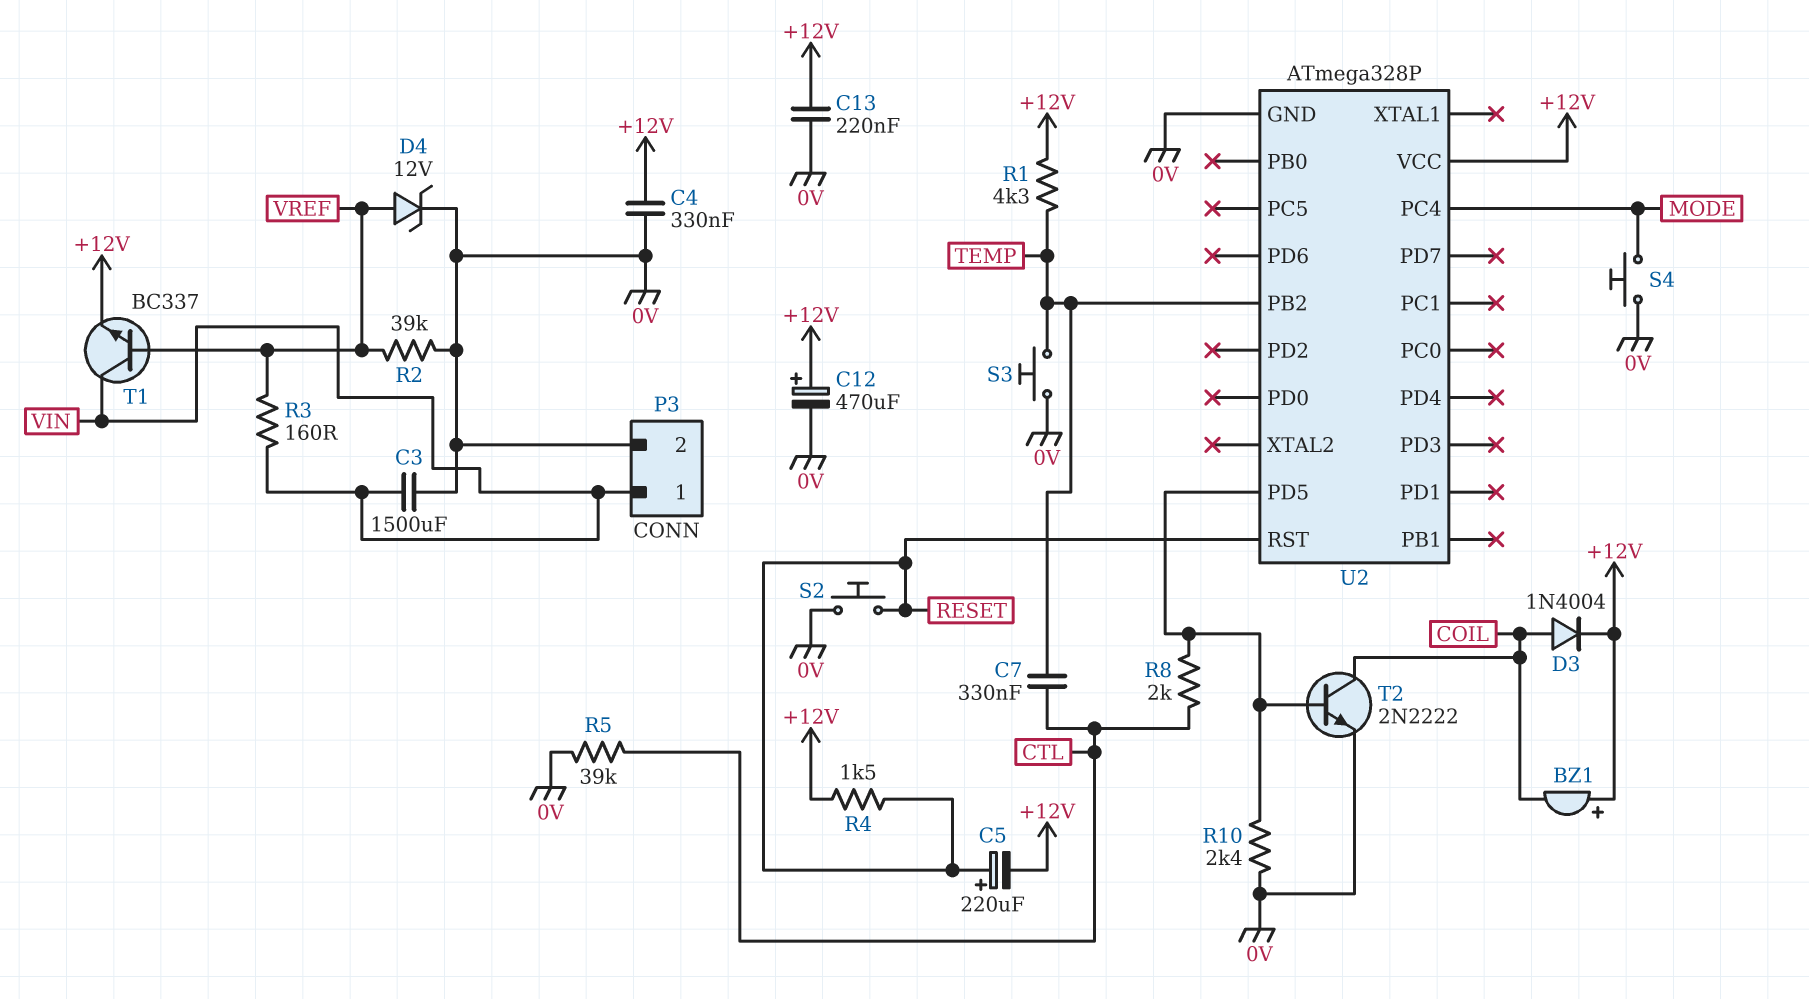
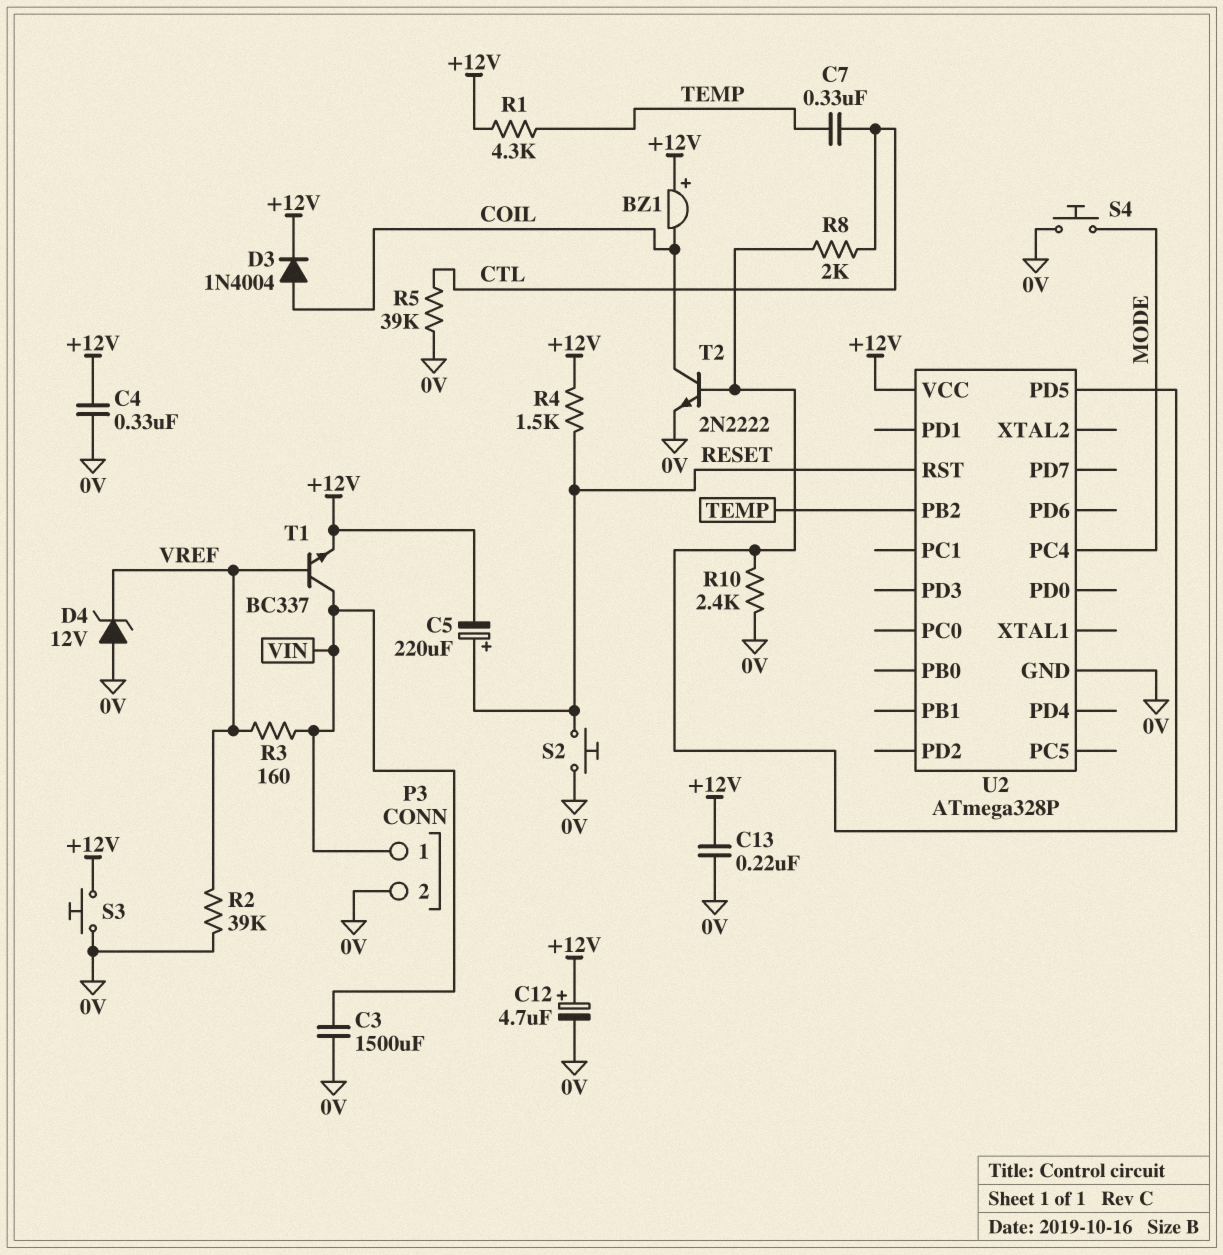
C12: 470uF (plus +12V, minus 0V) -> 4.7uF (plus +12V, minus 0V)
D4: zener 12V (A VREF, K 0V) -> zener 12V (A 0V, K VREF)
S3: button (0V, TEMP) -> button (+12V, 0V)

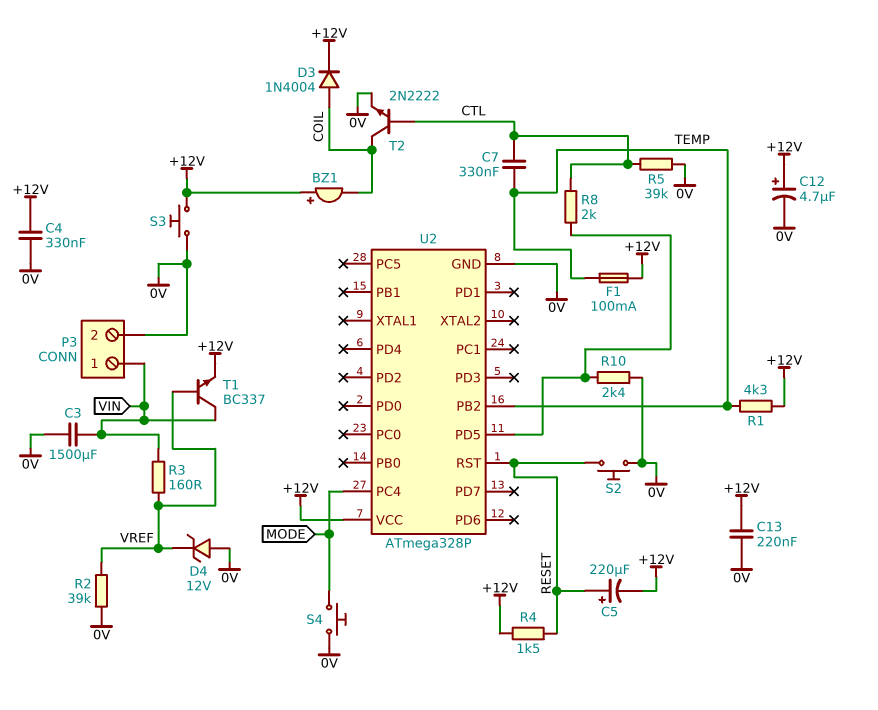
F1: none -> 100mA (+12V, TEMP)
T2: NPN 2N2222 (B U2/PD5, C COIL, E 0V) -> NPN 2N2222 (B CTL, C COIL, E 0V)

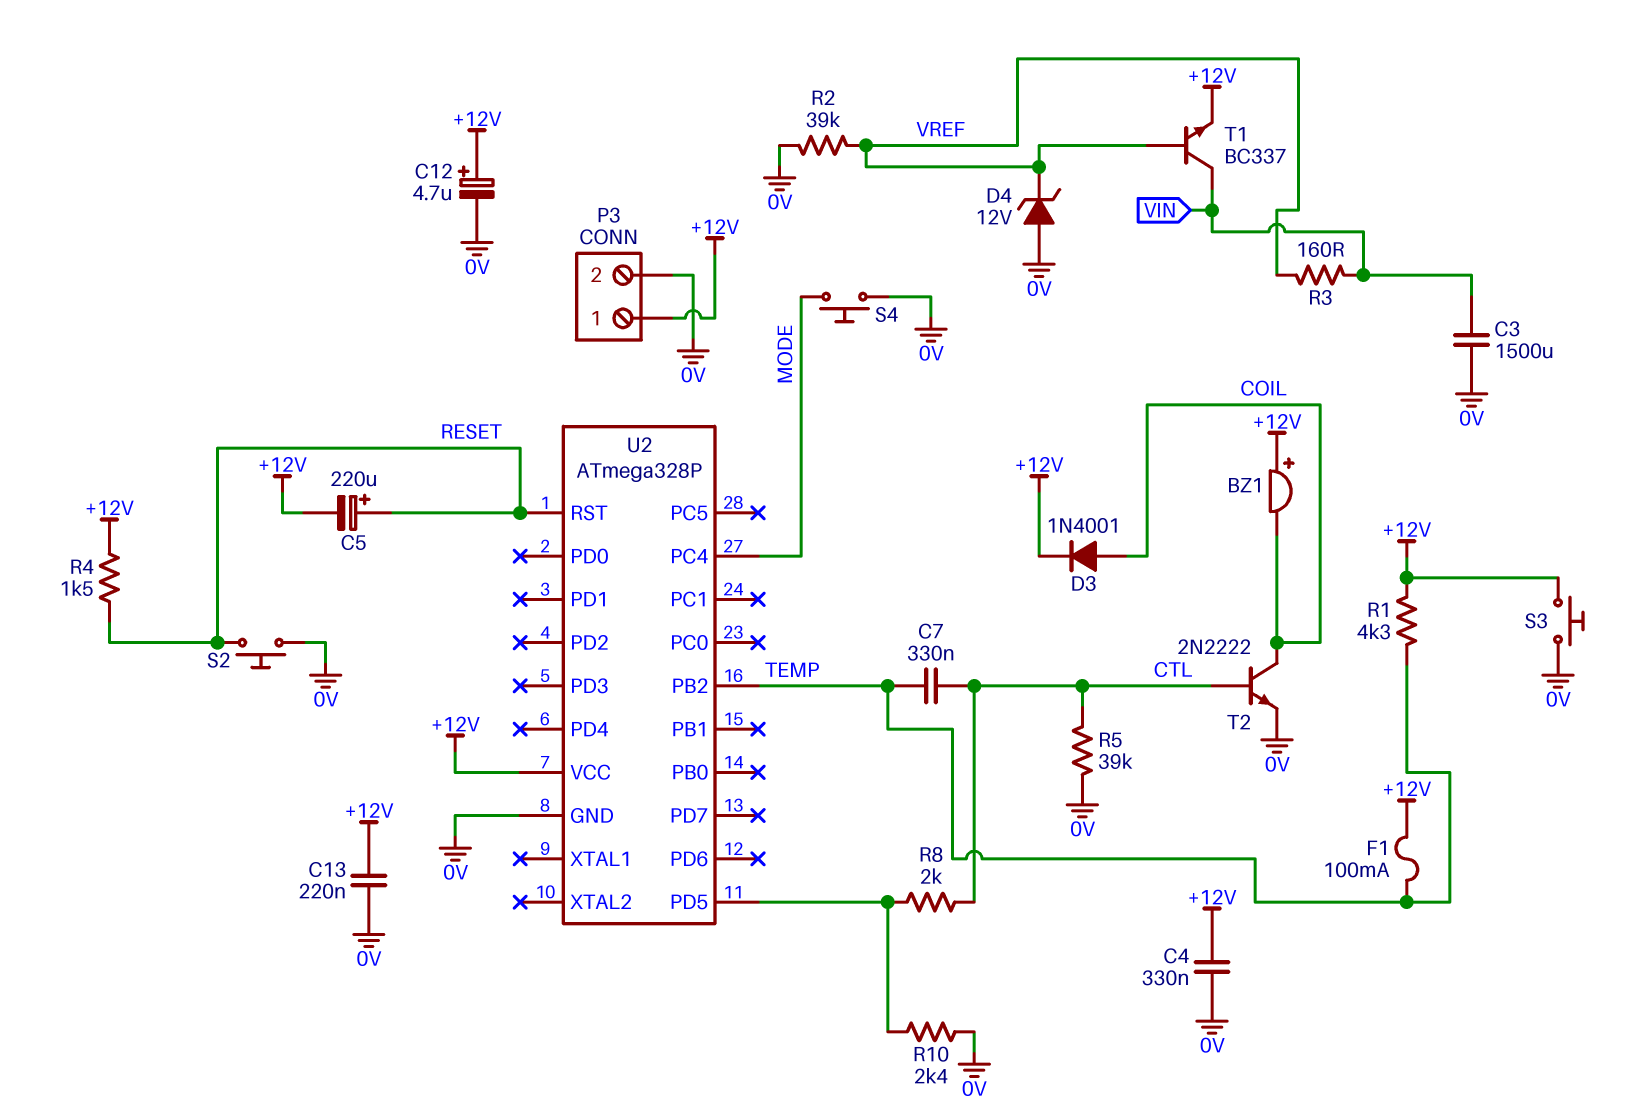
D3: diode 1N4004 (A COIL, K +12V) -> diode 1N4001 (A COIL, K +12V)
P3 pin 1: VIN -> +12V

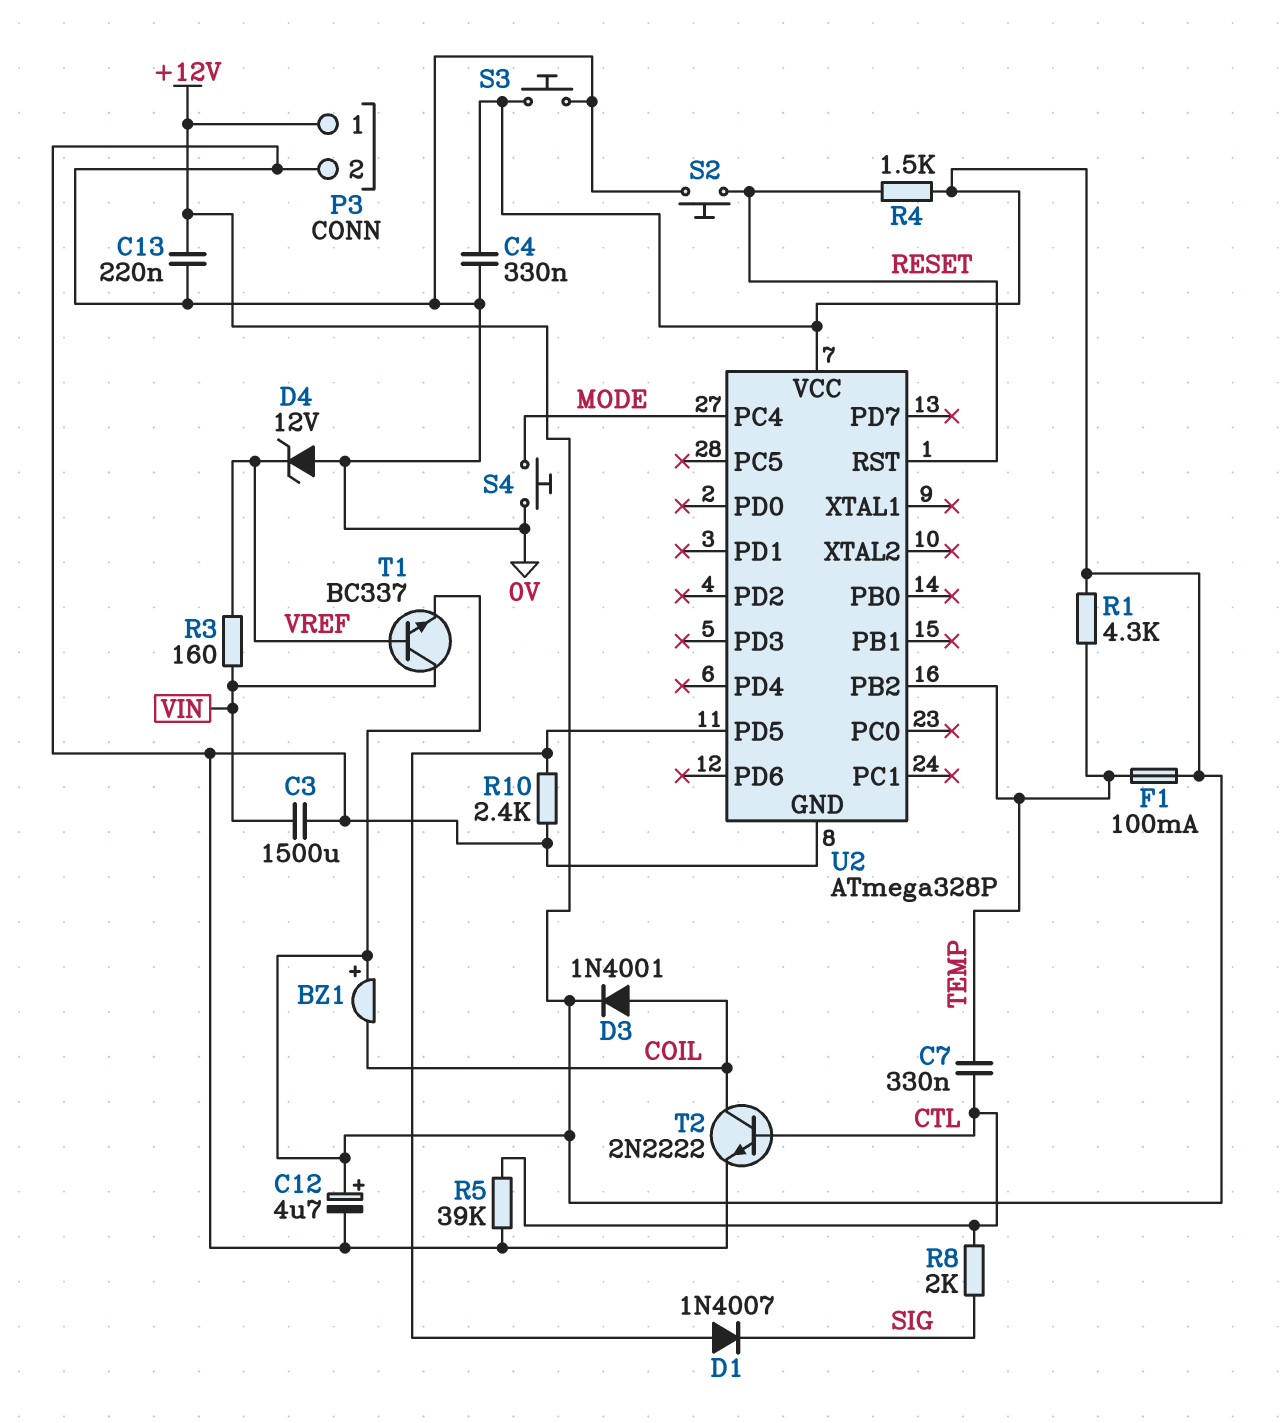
C5: 220uF (plus RESET, minus +12V) -> none
D1: none -> diode 1N4007 (A U2/PD5, K SIG)
R2: 39k (0V, VREF) -> none
R8: 2k (CTL, U2/PD5) -> 2k (CTL, SIG)

